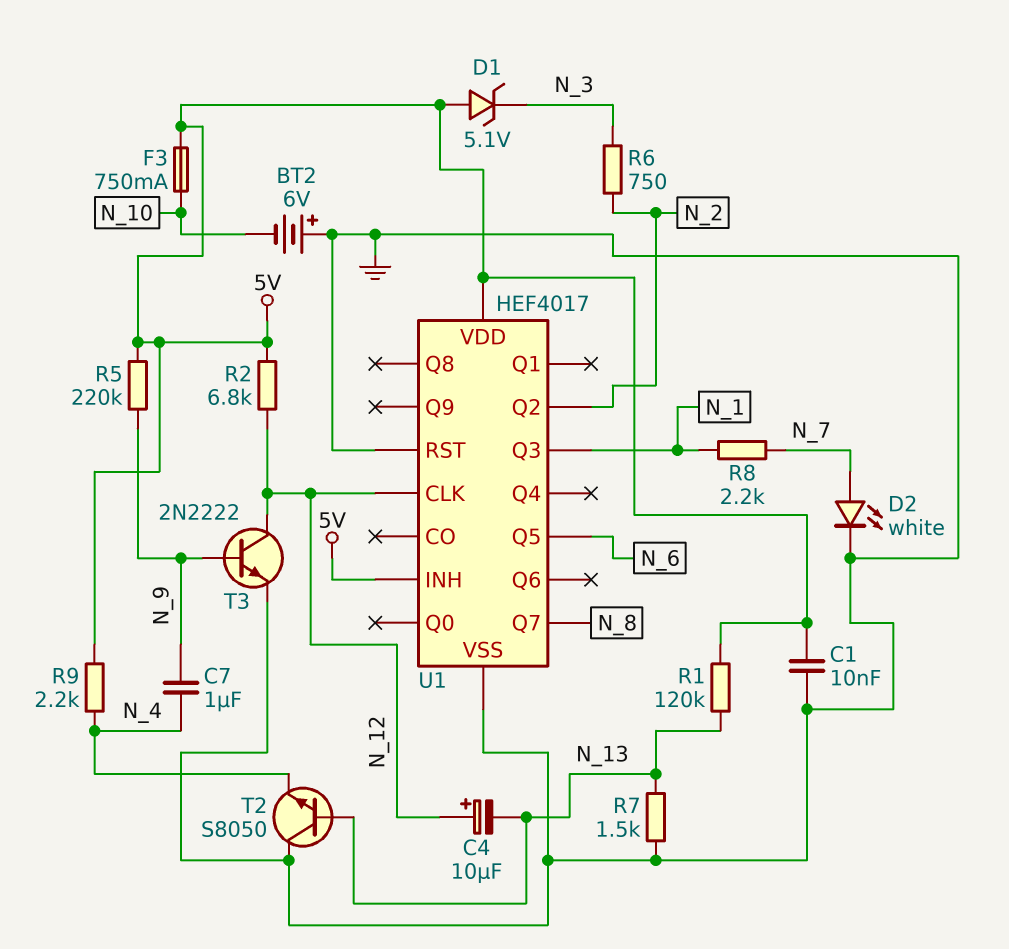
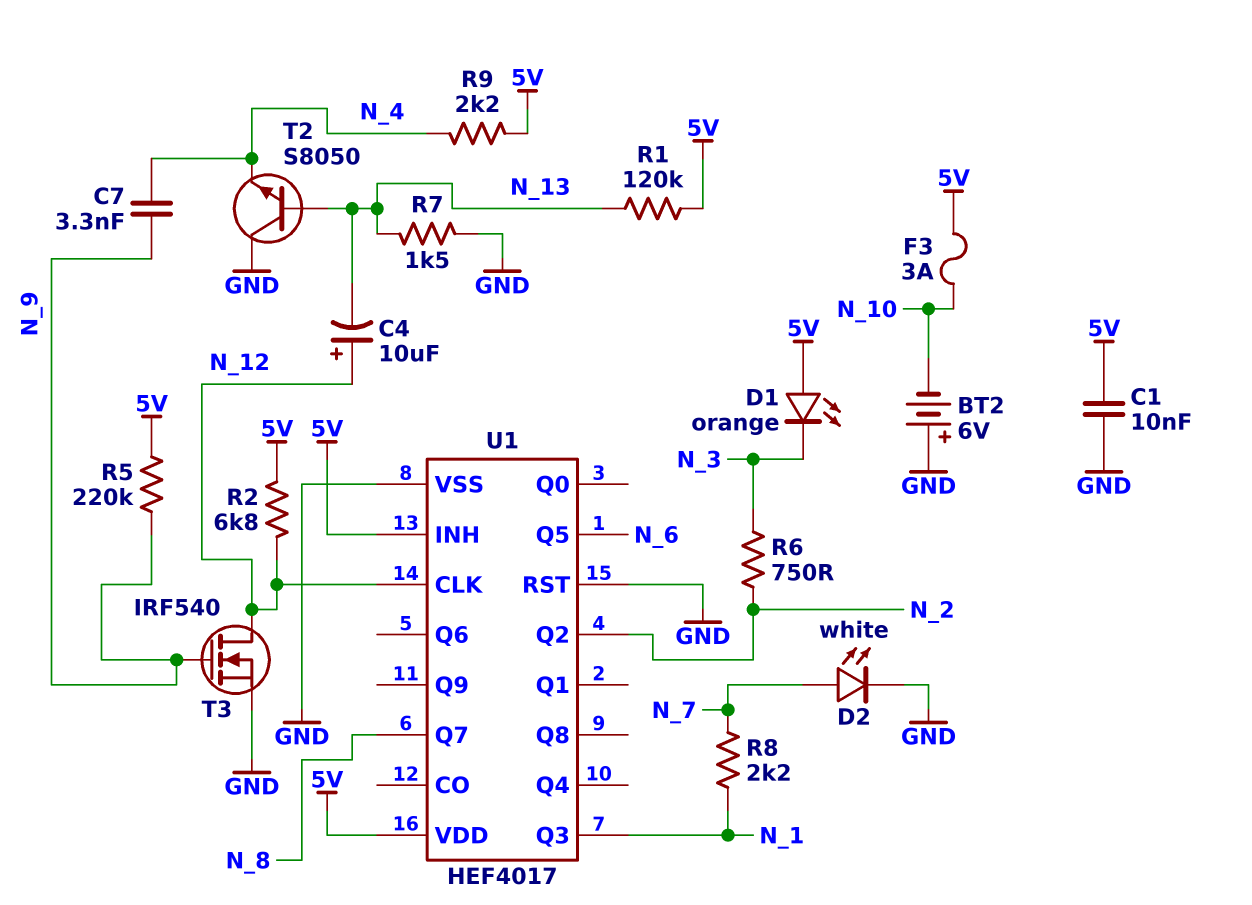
C7: 1uF (N_4, N_9) -> 3.3nF (N_4, N_9)
D1: zener 5.1V (A 5V, K N_3) -> LED orange (A 5V, K N_3)
F3: 750mA (5V, N_10) -> 3A (5V, N_10)
T3: NPN 2N2222 (B N_9, C N_12, E GND) -> NMOS IRF540 (G N_9, D N_12, S GND)

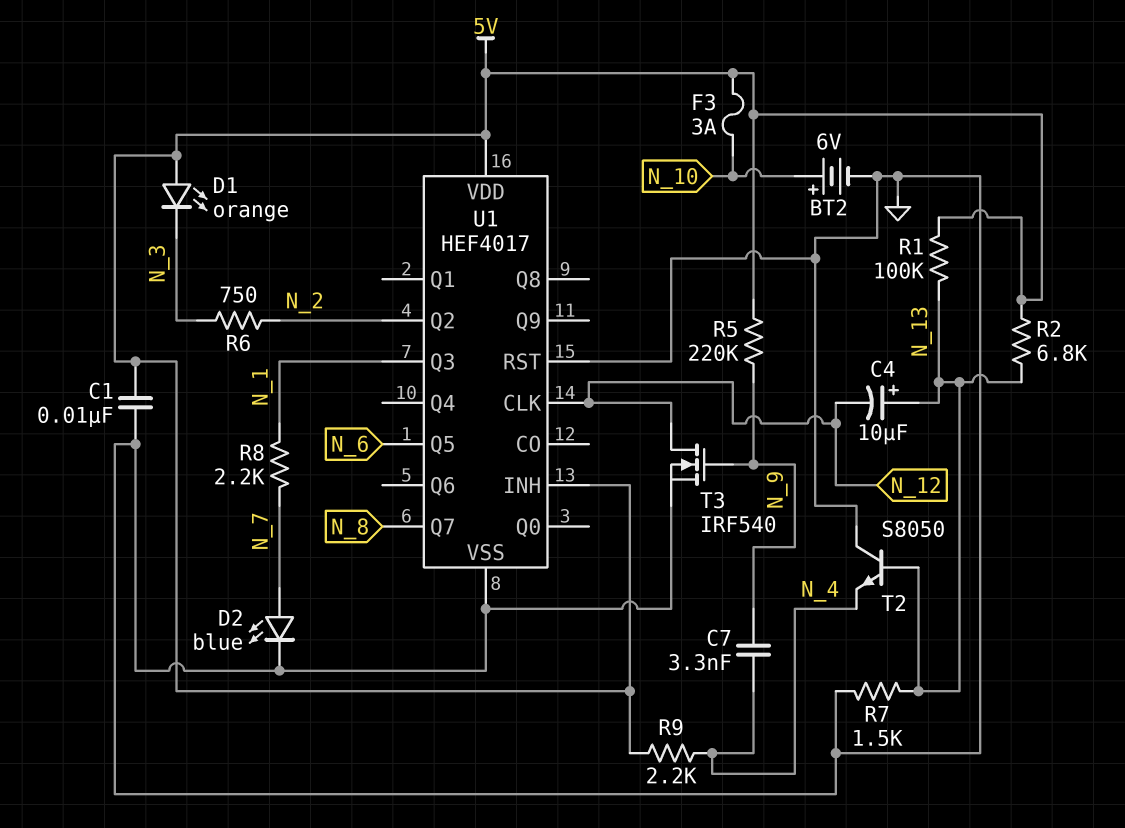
BT2: 6V (plus GND, minus N_10) -> 6V (plus N_10, minus GND)
C4: 10uF (plus N_12, minus N_13) -> 10uF (plus N_13, minus N_12)
D2: LED white (A N_7, K GND) -> LED blue (A N_7, K GND)
R1: 120k (5V, N_13) -> 100k (5V, N_13)
R2: 6.8k (5V, N_12) -> 6.8k (5V, N_13)

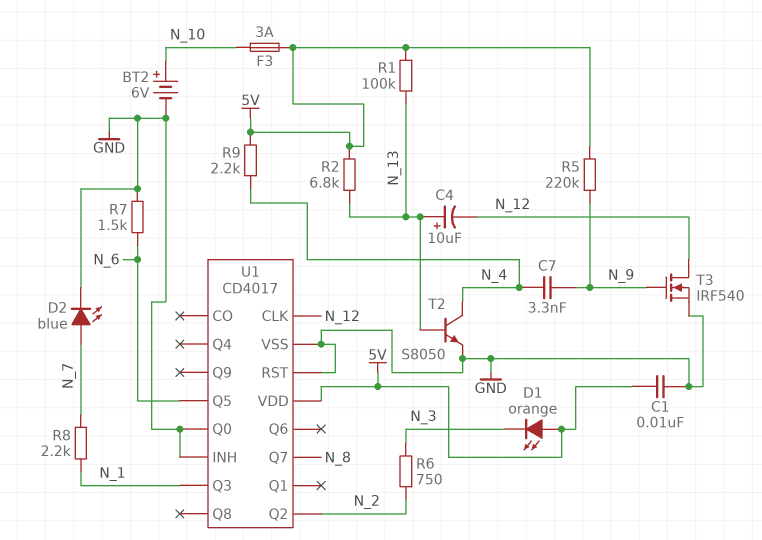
R7: 1.5k (GND, N_13) -> 1.5k (GND, N_6)
T2: NPN S8050 (B N_13, C GND, E N_4) -> NPN S8050 (B N_13, C N_4, E GND)
U1: HEF4017 -> CD4017
U1 pin INH: 5V -> GND
U1 pin Q0: none -> GND

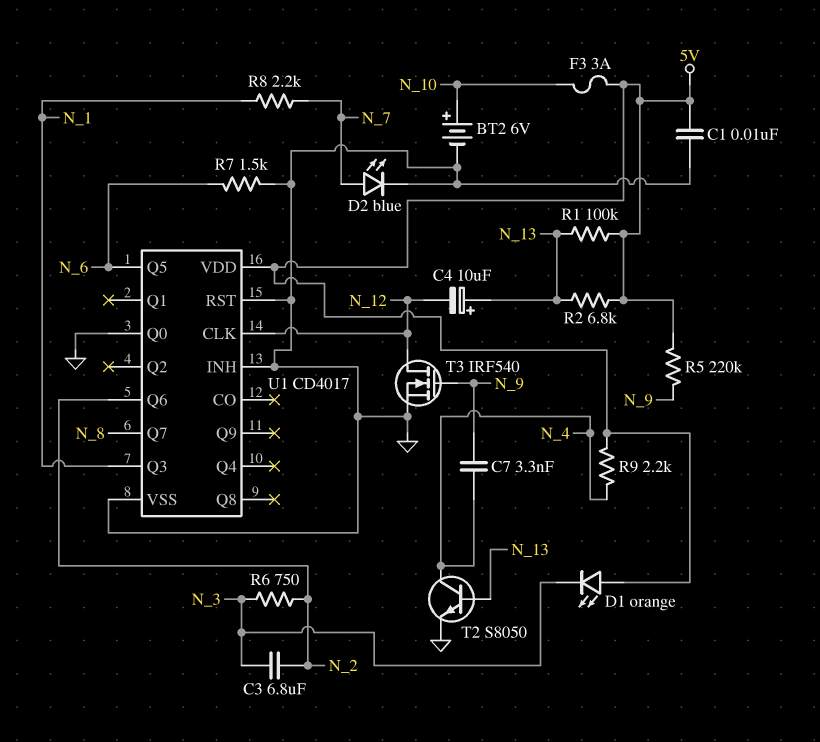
C3: none -> 6.8uF (N_2, N_3)
U1 pin Q2: N_2 -> none
U1 pin Q6: none -> N_2

